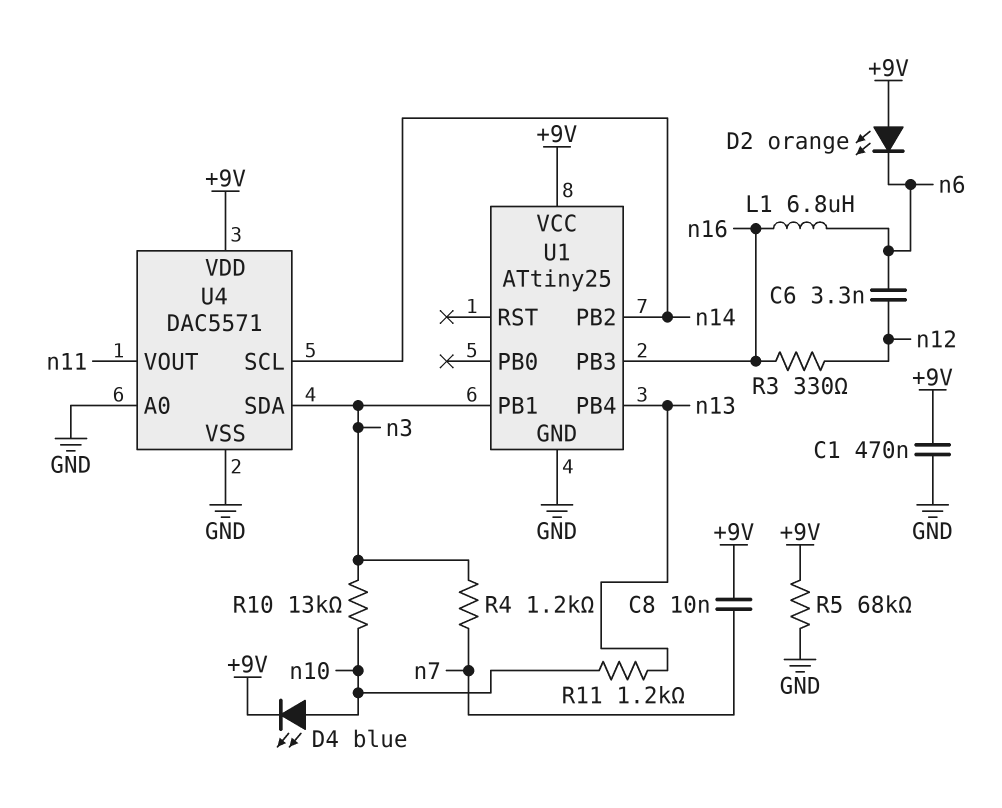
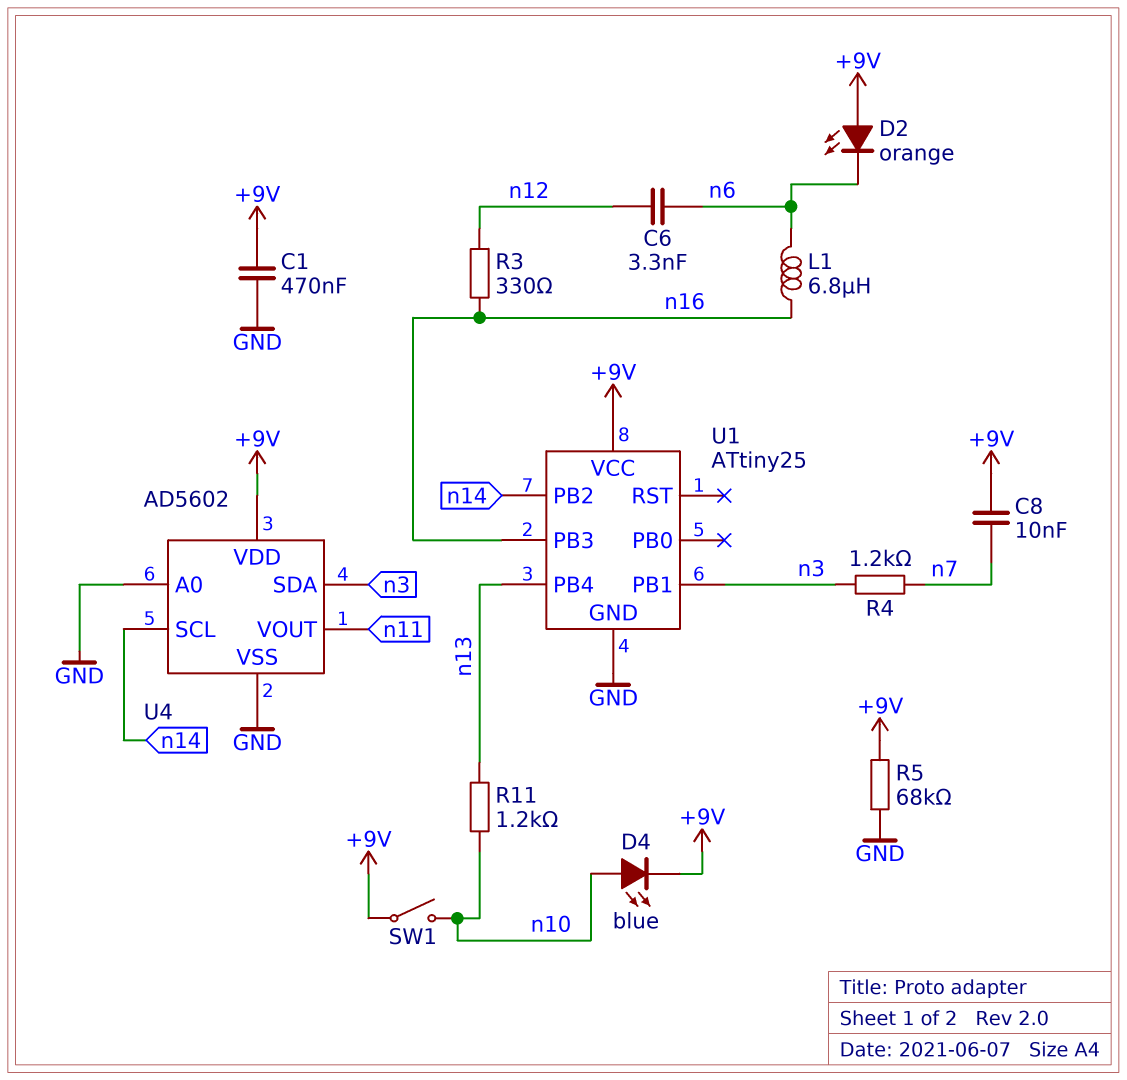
R10: 13k (n3, n10) -> none
SW1: none -> switch (+9V, n10)
U4: DAC5571 -> AD5602

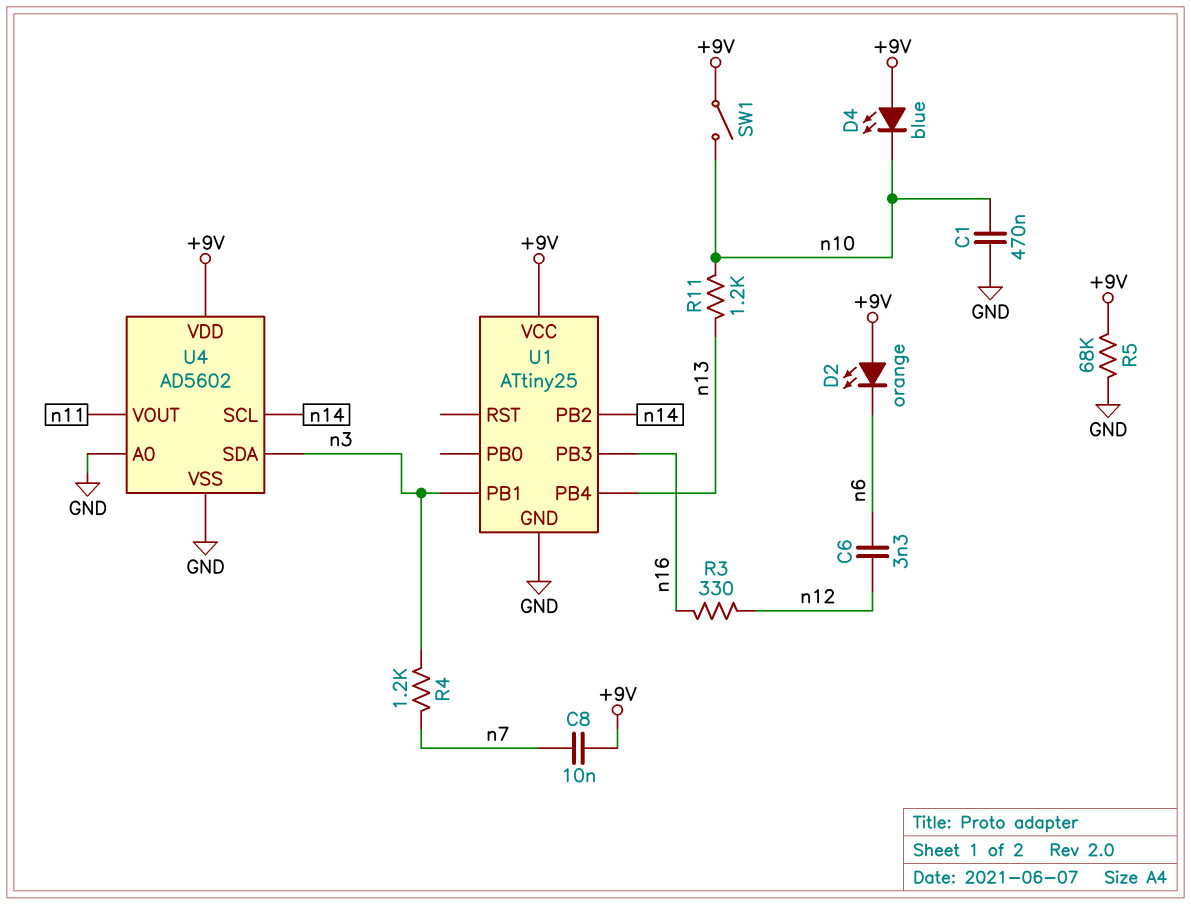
C1: 470nF (+9V, GND) -> 470nF (GND, n10)
D4: LED blue (A n10, K +9V) -> LED blue (A +9V, K n10)
L1: 6.8uH (n6, n16) -> none

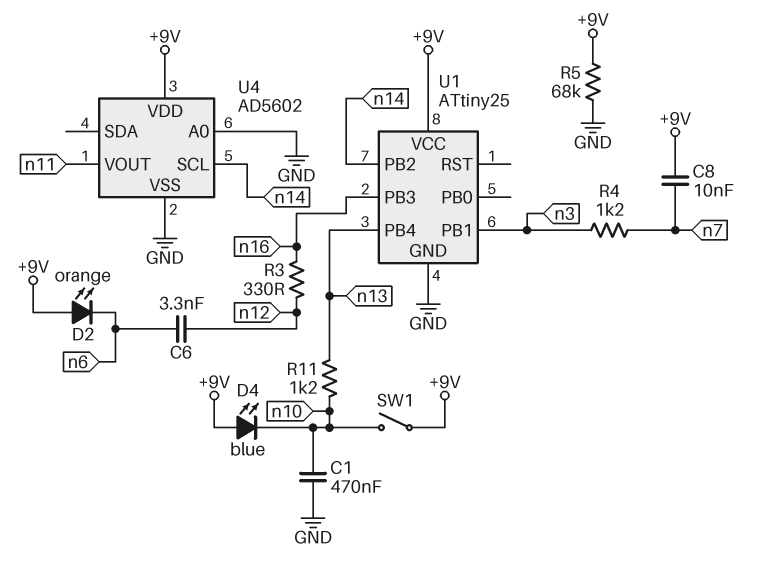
U4 pin SDA: n3 -> none

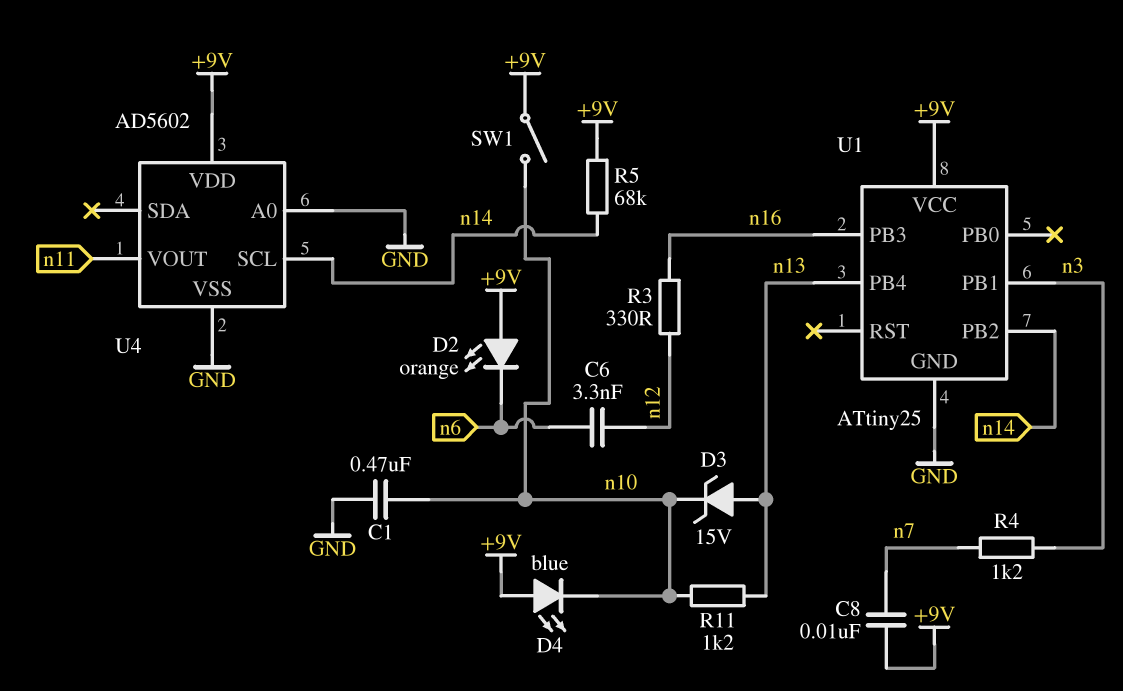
D3: none -> zener 15V (A n13, K n10)
R5: 68k (+9V, GND) -> 68k (+9V, n14)

